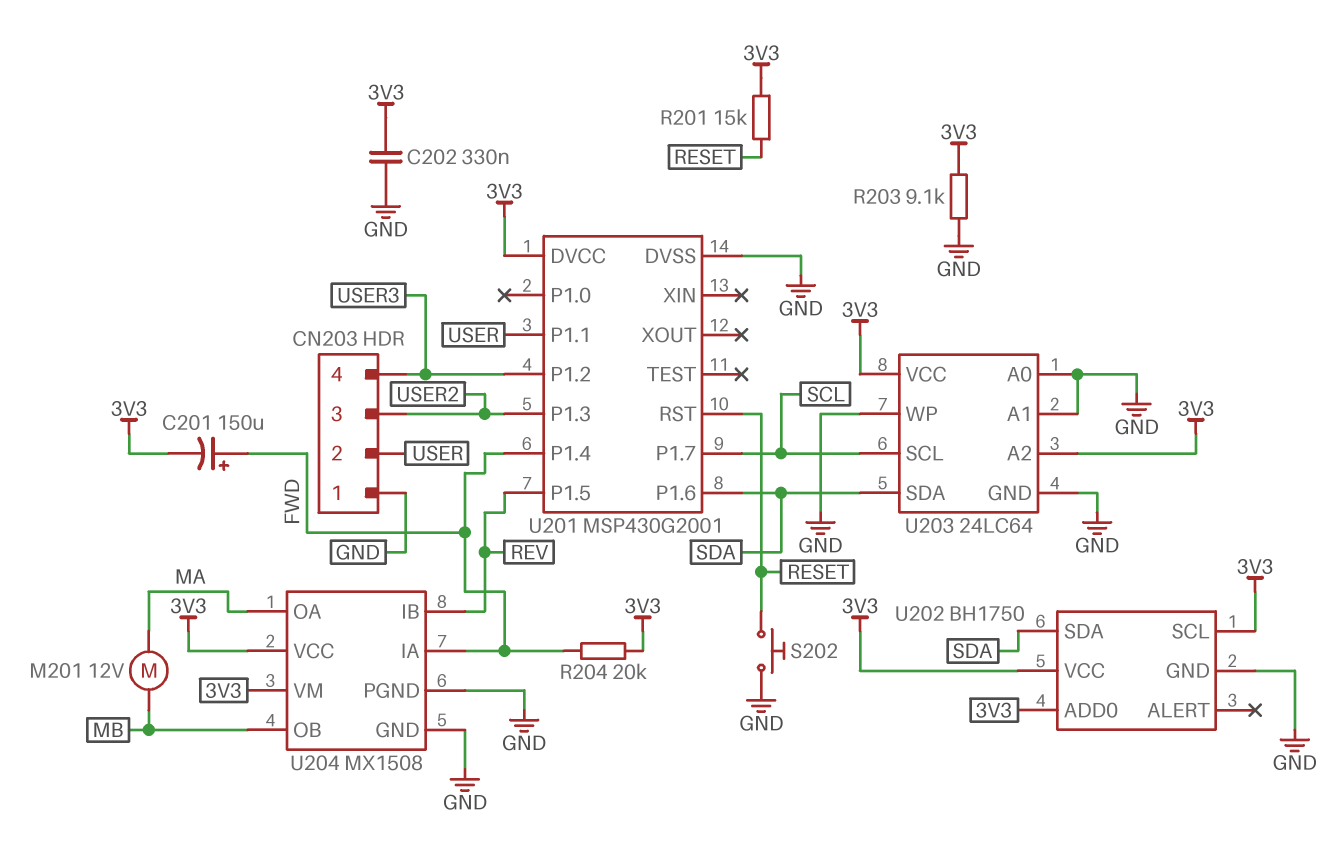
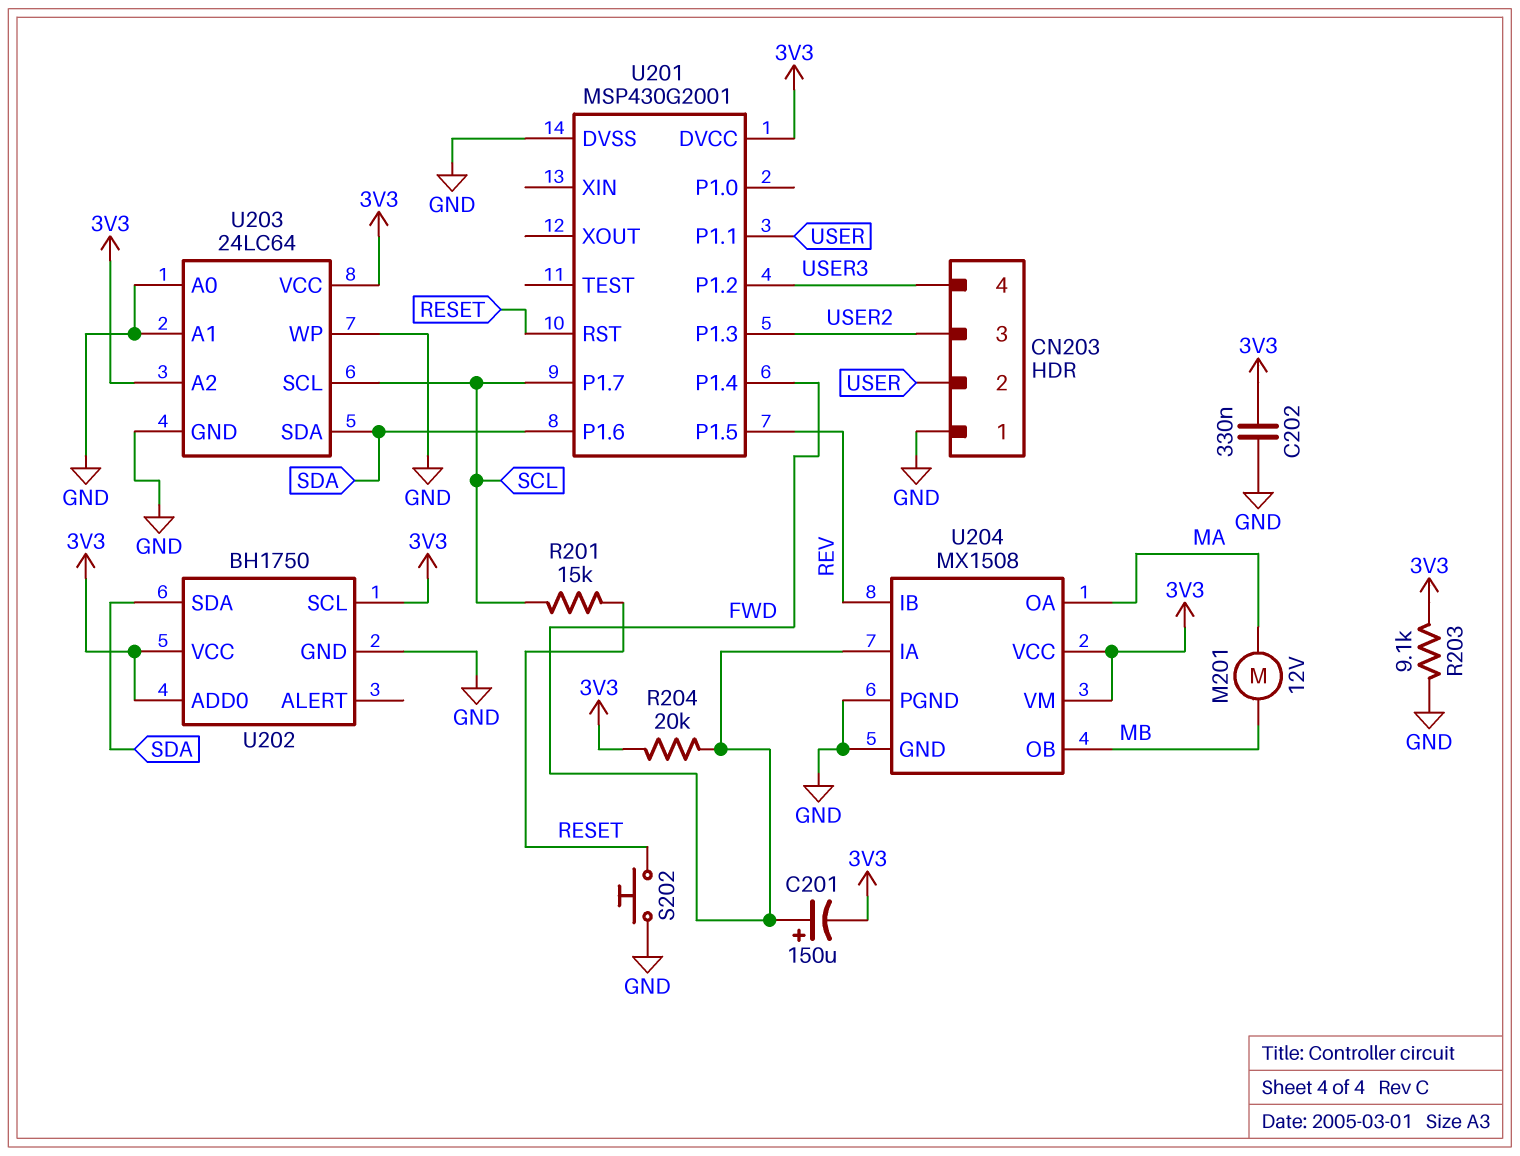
R201: 15k (3V3, RESET) -> 15k (RESET, SCL)

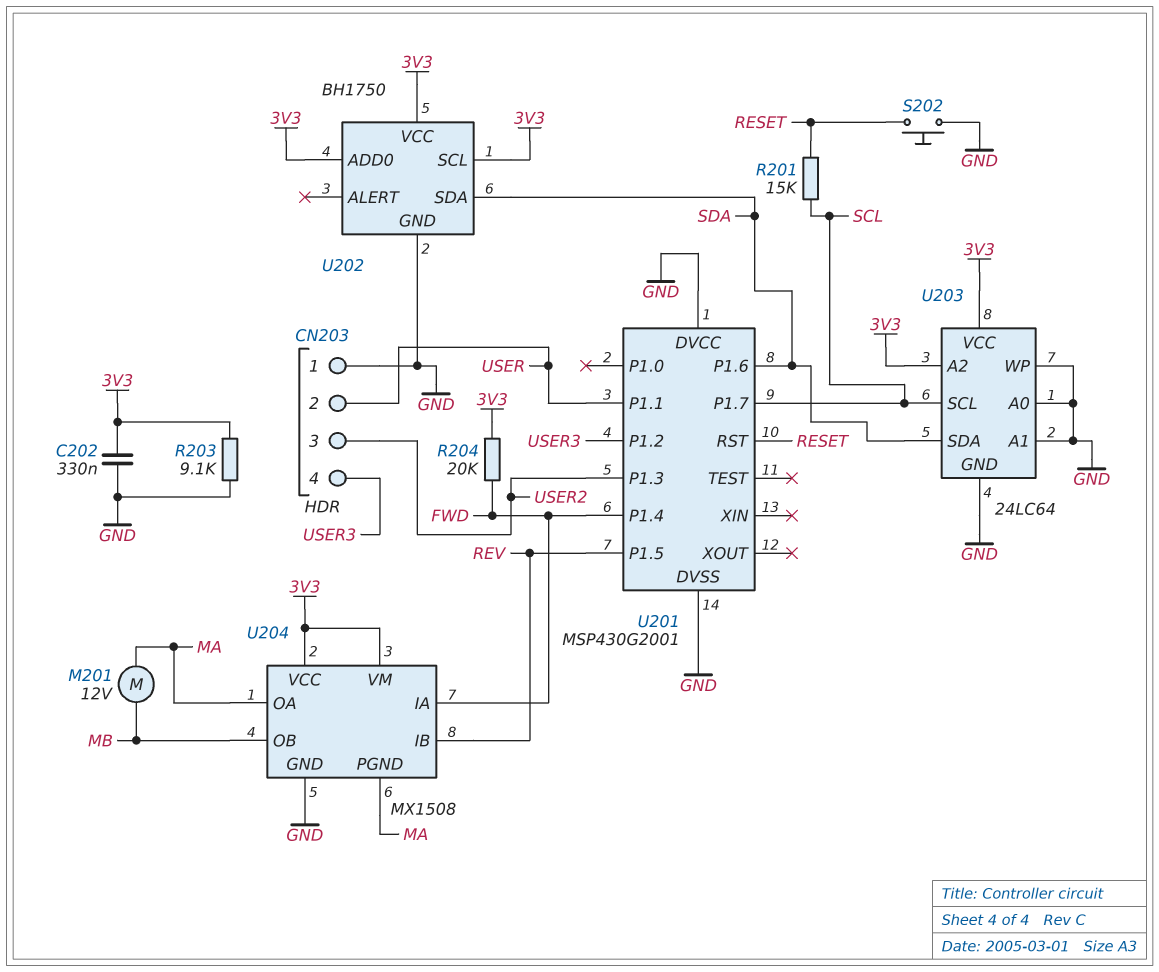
C201: 150uF (plus FWD, minus 3V3) -> none
U201 pin DVCC: 3V3 -> GND
U204 pin PGND: GND -> MA

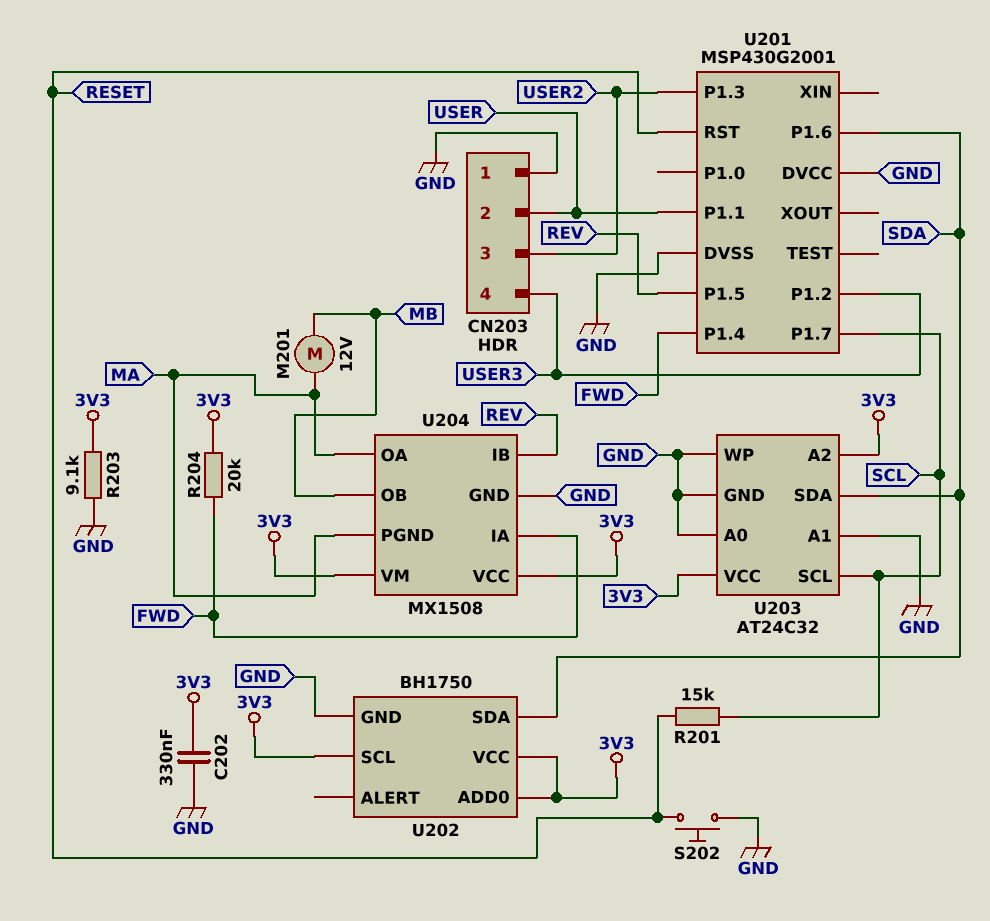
U203: 24LC64 -> AT24C32

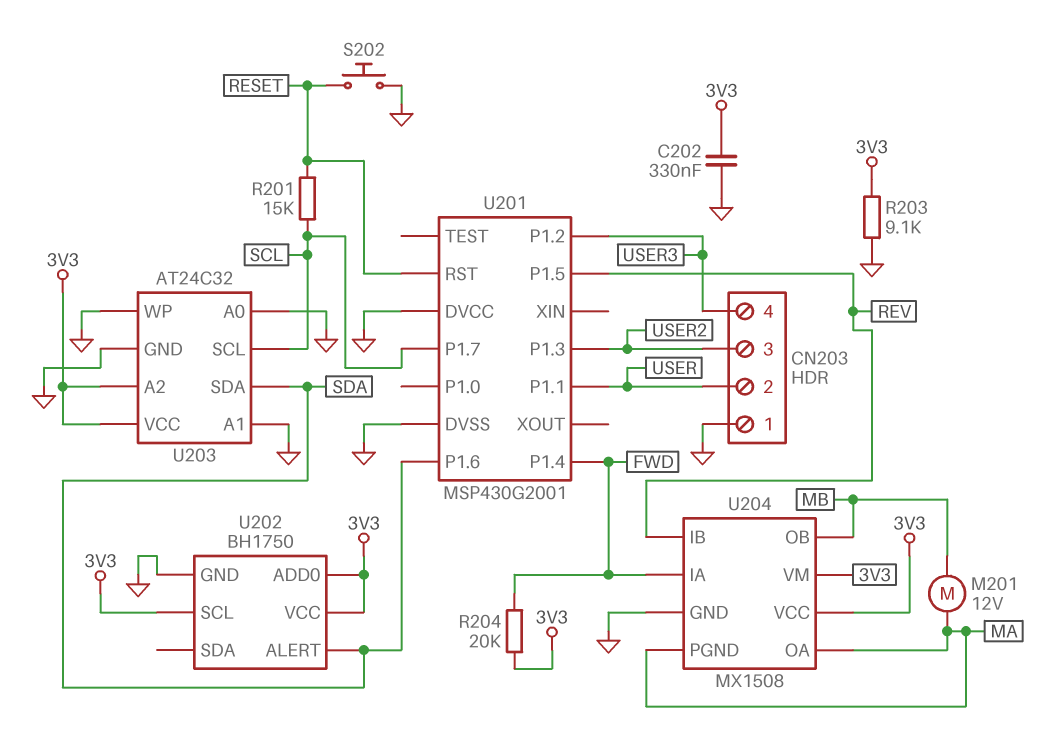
U202 pin ALERT: none -> SDA
U202 pin SDA: SDA -> none

